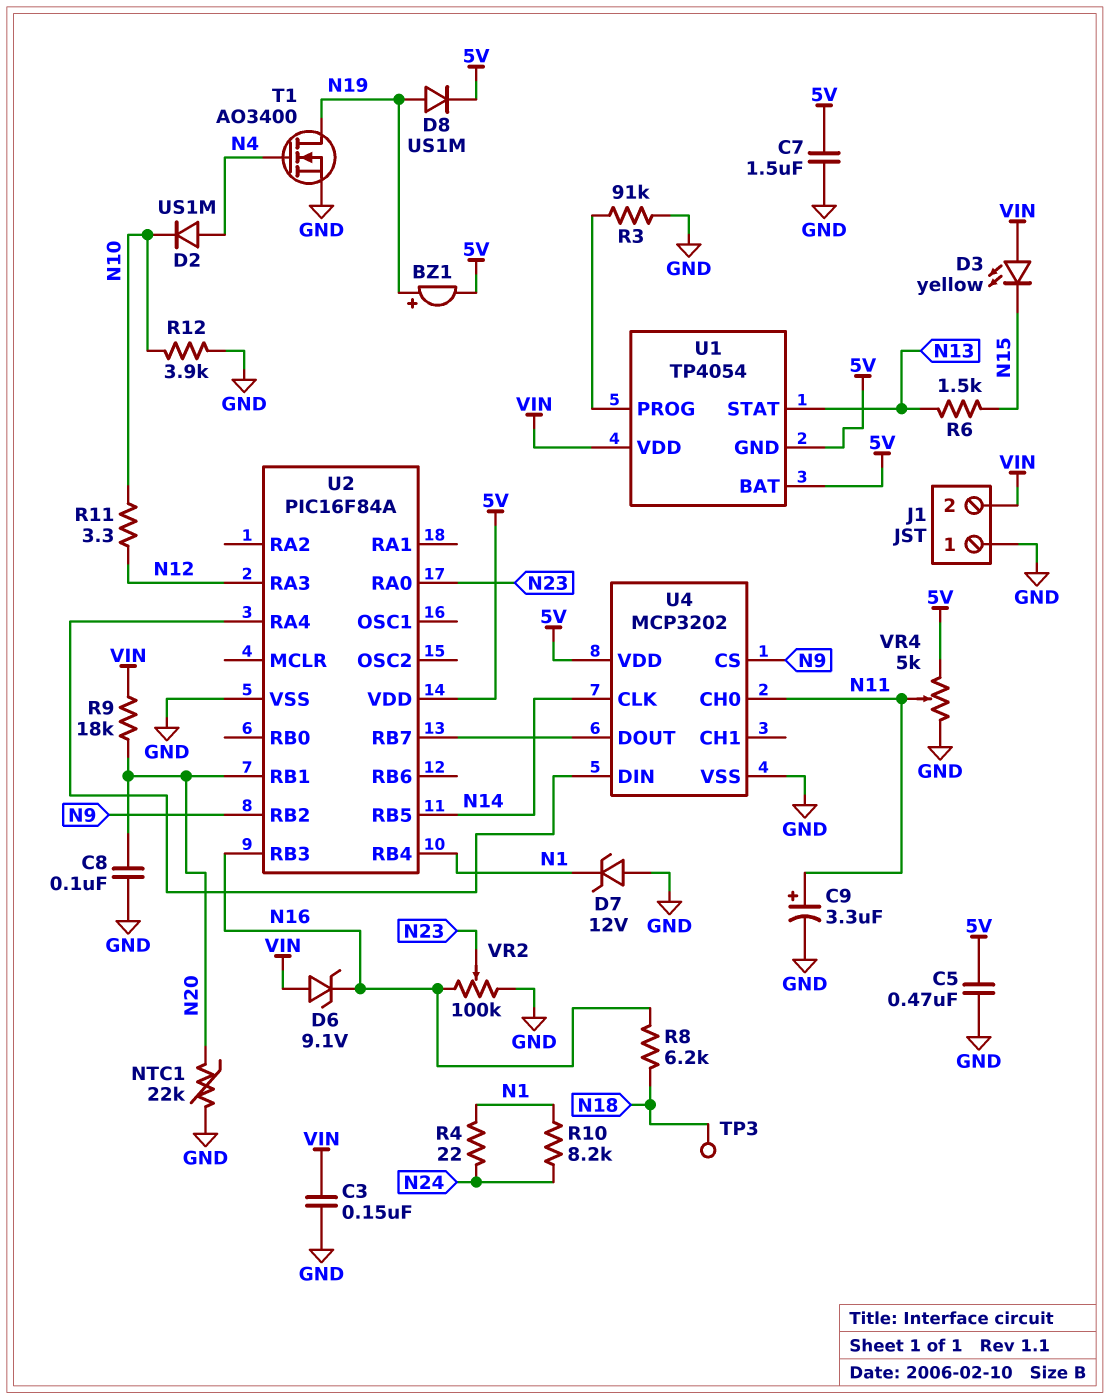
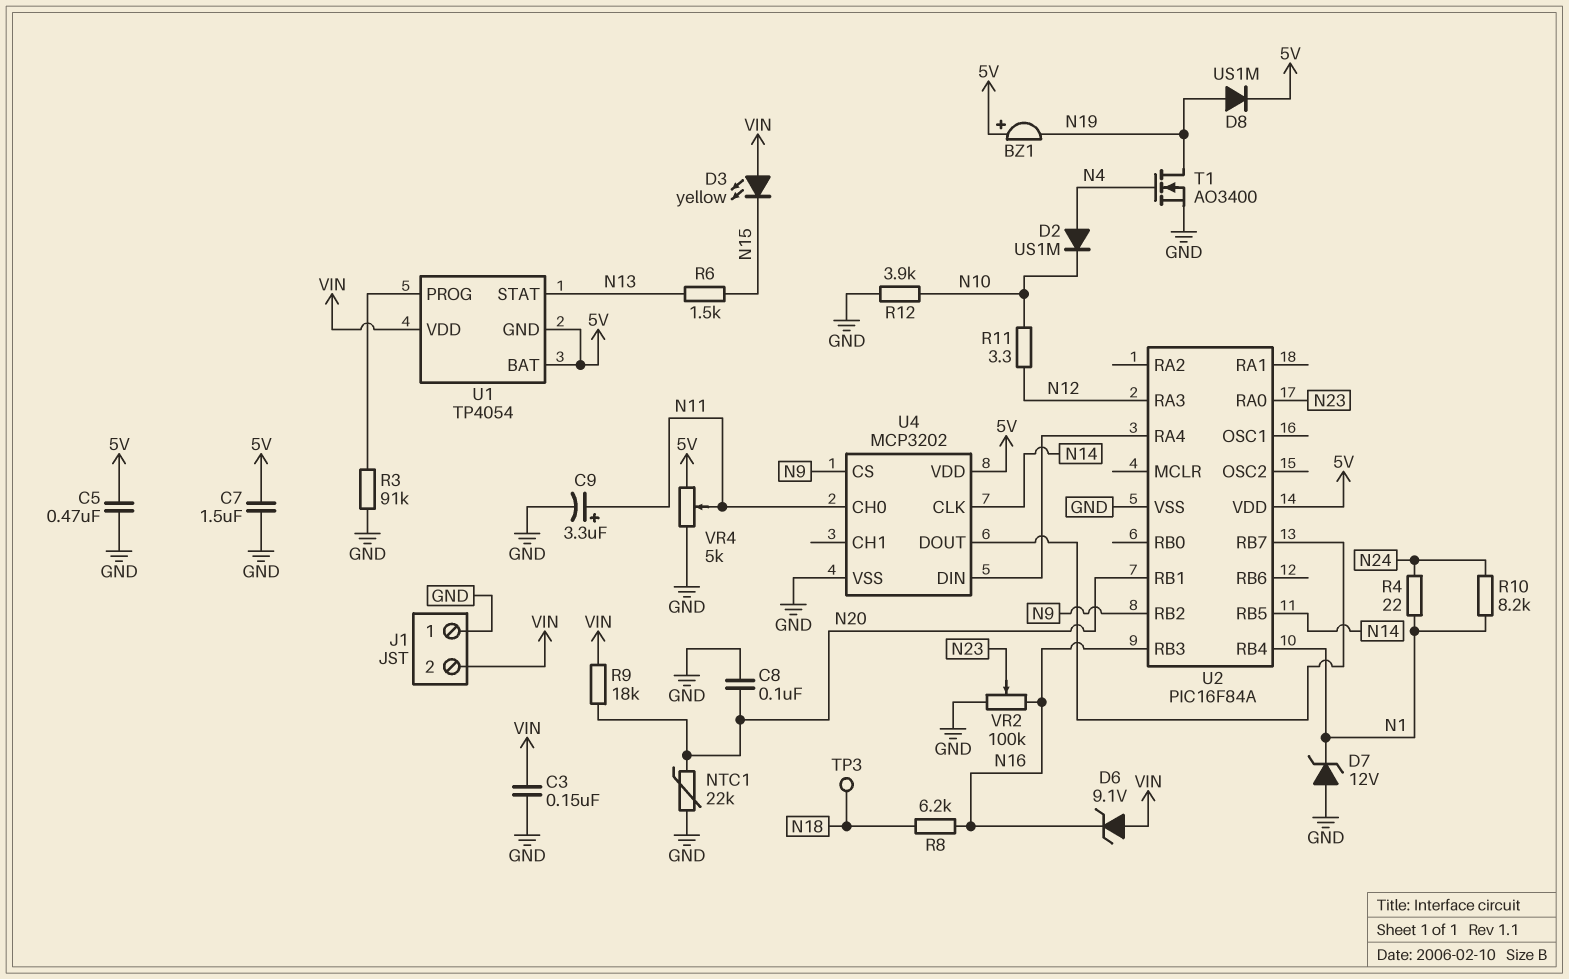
BZ1: buzzer (plus N19, minus 5V) -> buzzer (plus 5V, minus N19)

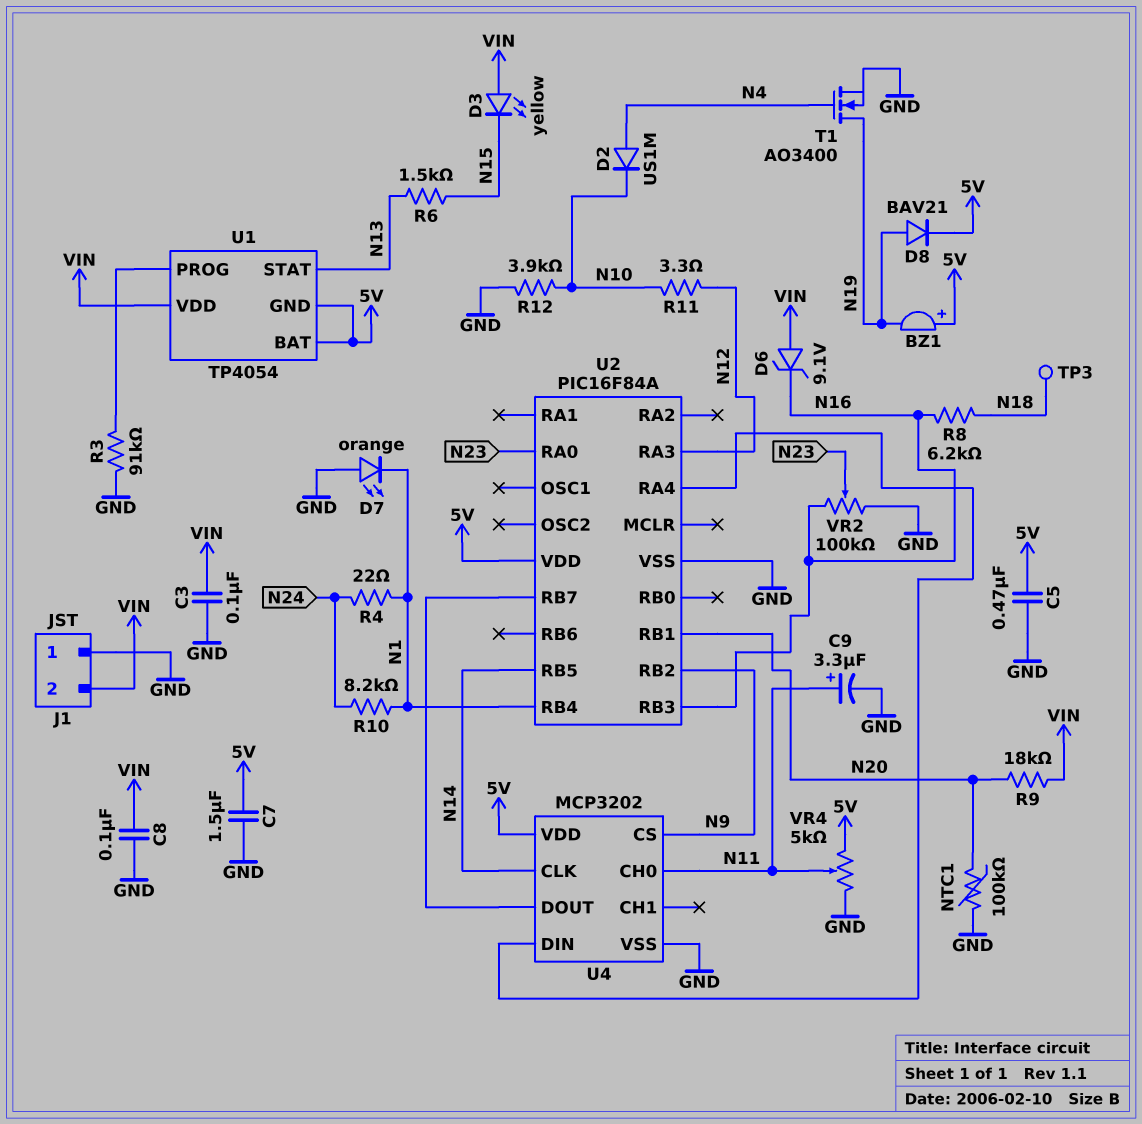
C3: 150nF (GND, VIN) -> 100nF (GND, VIN)
C8: 100nF (GND, N20) -> 100nF (GND, VIN)
D7: zener 12V (A GND, K N1) -> LED orange (A GND, K N1)
D8: diode US1M (A N19, K 5V) -> diode BAV21 (A N19, K 5V)
NTC1: 22k (GND, N20) -> 100k (GND, N20)

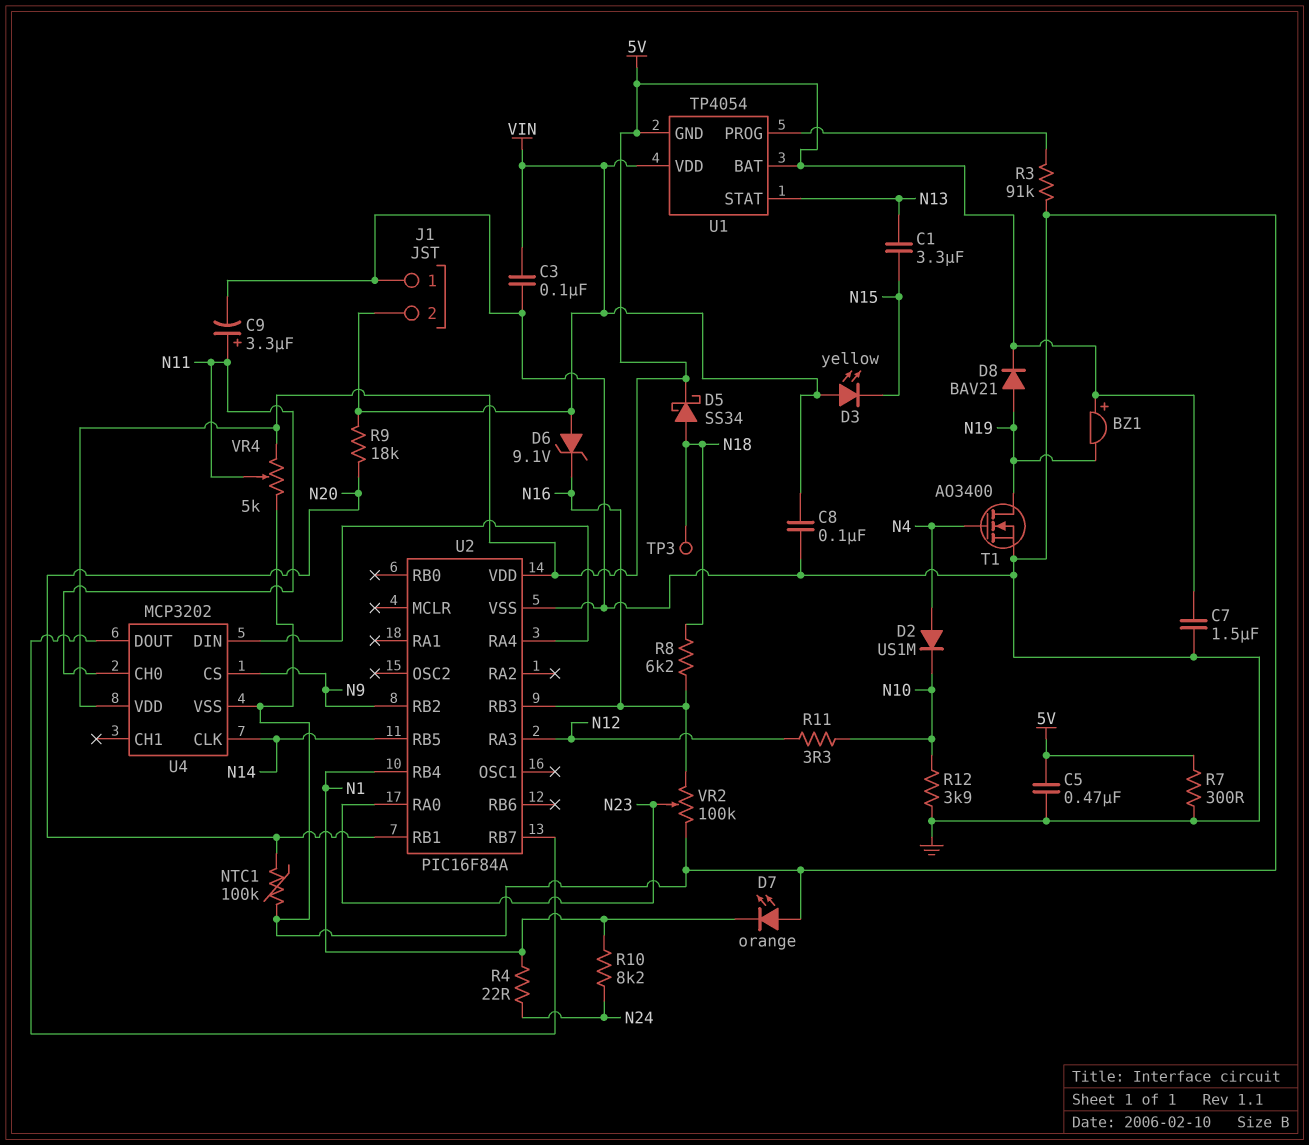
C1: none -> 3.3uF (N13, N15)
D5: none -> schottky SS34 (A N18, K 5V)
R6: 1.5k (N13, N15) -> none
R7: none -> 300 (5V, GND)

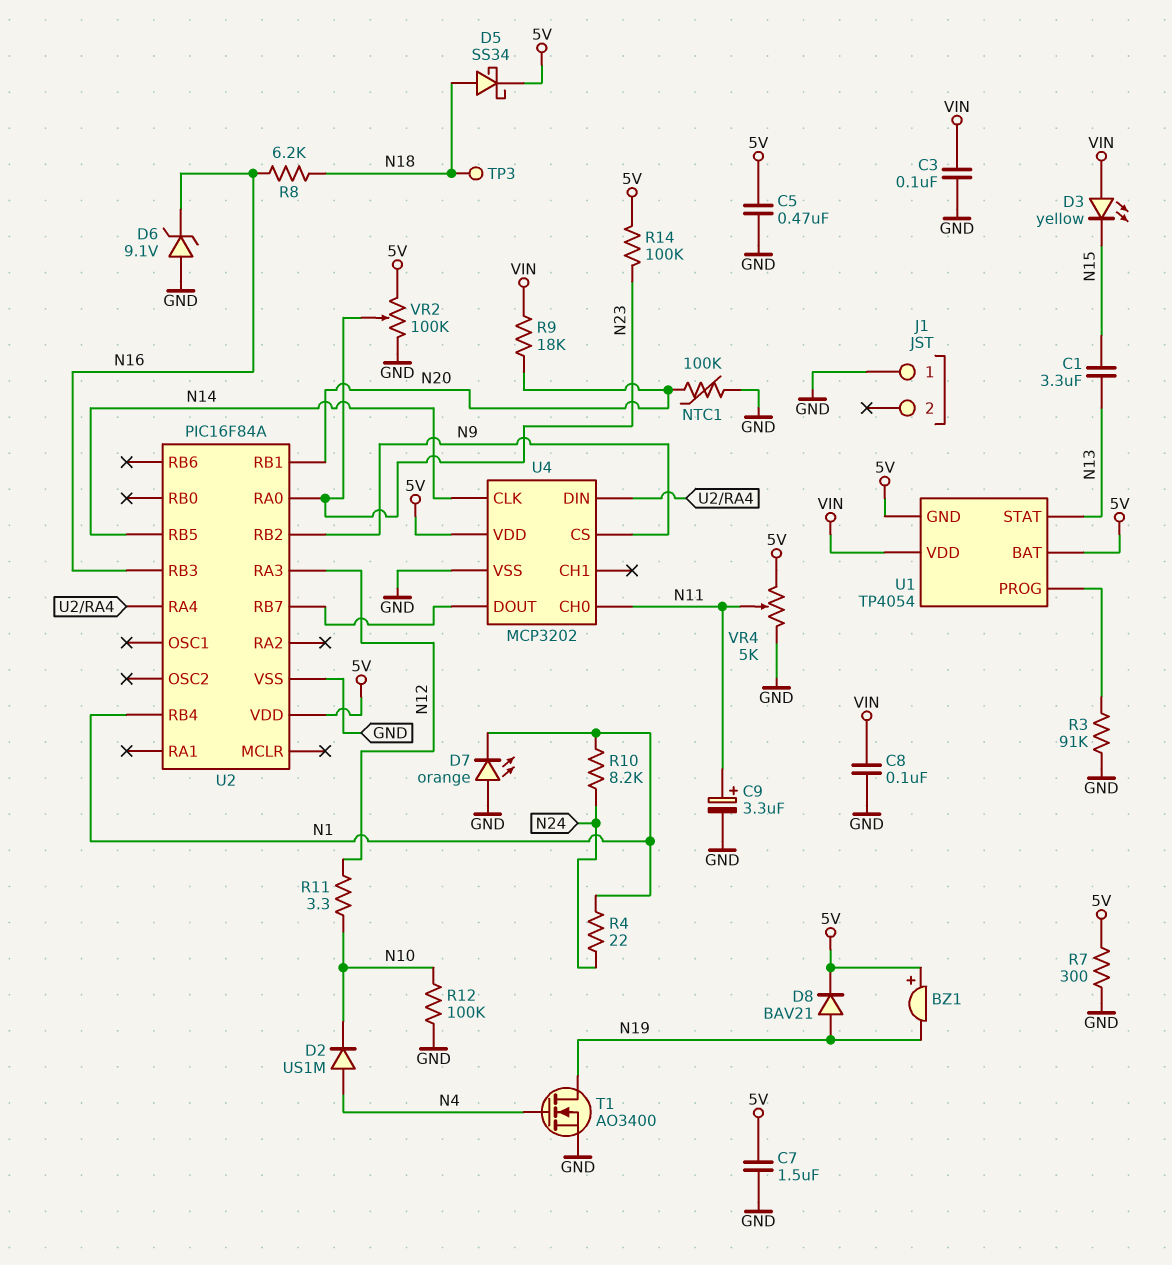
D6: zener 9.1V (A VIN, K N16) -> zener 9.1V (A GND, K N16)
J1 pin 2: VIN -> none
R12: 3.9k (GND, N10) -> 100k (GND, N10)
R14: none -> 100k (5V, N23)
VR2: 100k (GND, N16, wiper N23) -> 100k (5V, GND, wiper N23)

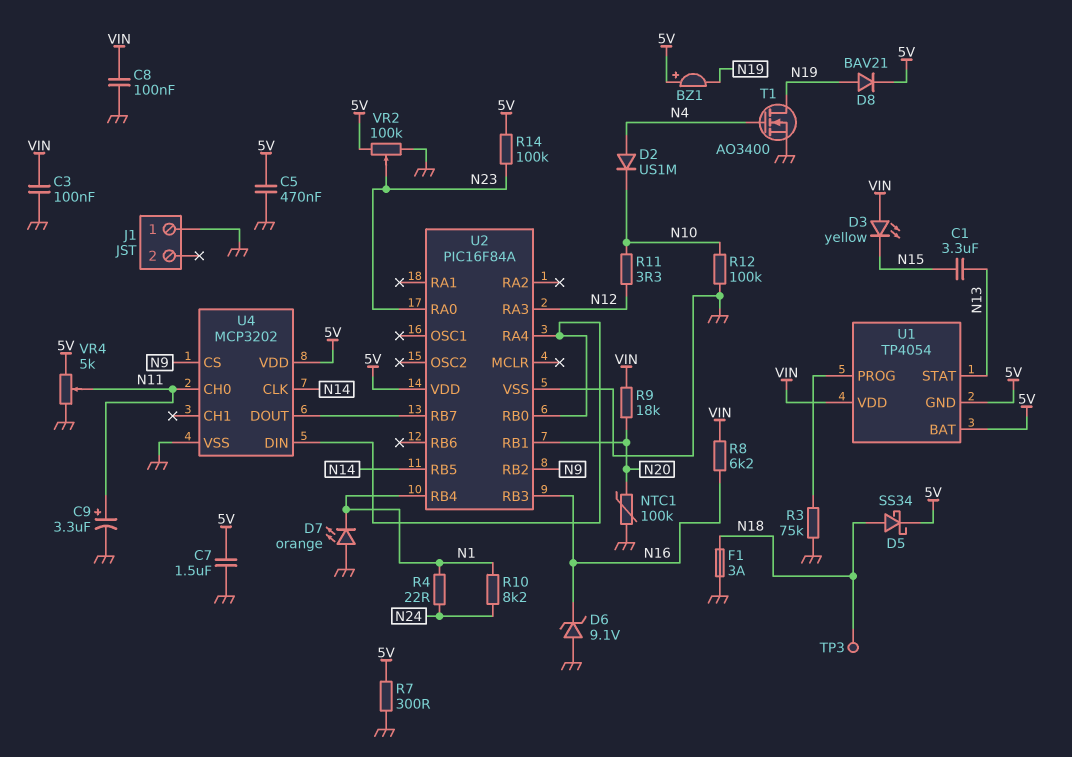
F1: none -> 3A (GND, N18)
R3: 91k (GND, U1/PROG) -> 75k (GND, U1/PROG)
R8: 6.2k (N16, N18) -> 6.2k (N16, VIN)
U2 pin RB0: none -> U2/RA4

